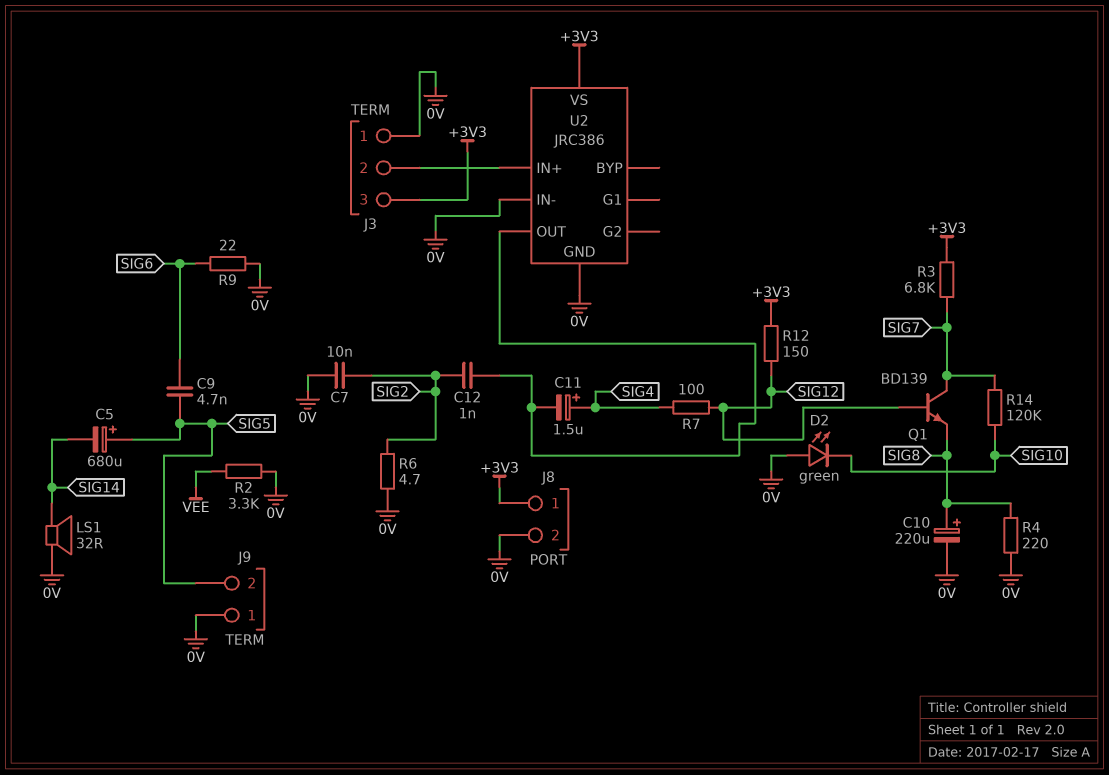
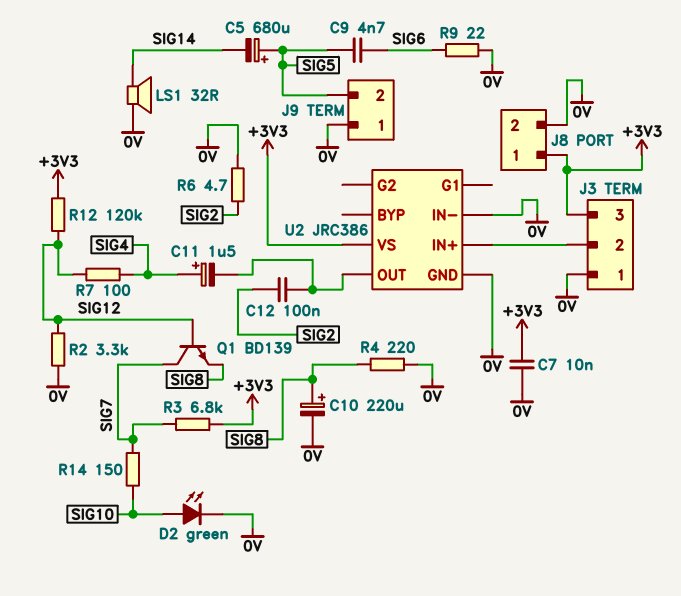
C7: 10nF (0V, SIG2) -> 10nF (+3V3, 0V)
C12: 1nF (SIG2, U2/OUT) -> 100nF (SIG2, U2/OUT)
D2: LED green (A 0V, K SIG10) -> LED green (A SIG10, K 0V)
R2: 3.3k (0V, VEE) -> 3.3k (0V, SIG12)
R12: 150 (+3V3, SIG12) -> 120k (+3V3, SIG12)
R14: 120k (SIG7, SIG10) -> 150 (SIG7, SIG10)

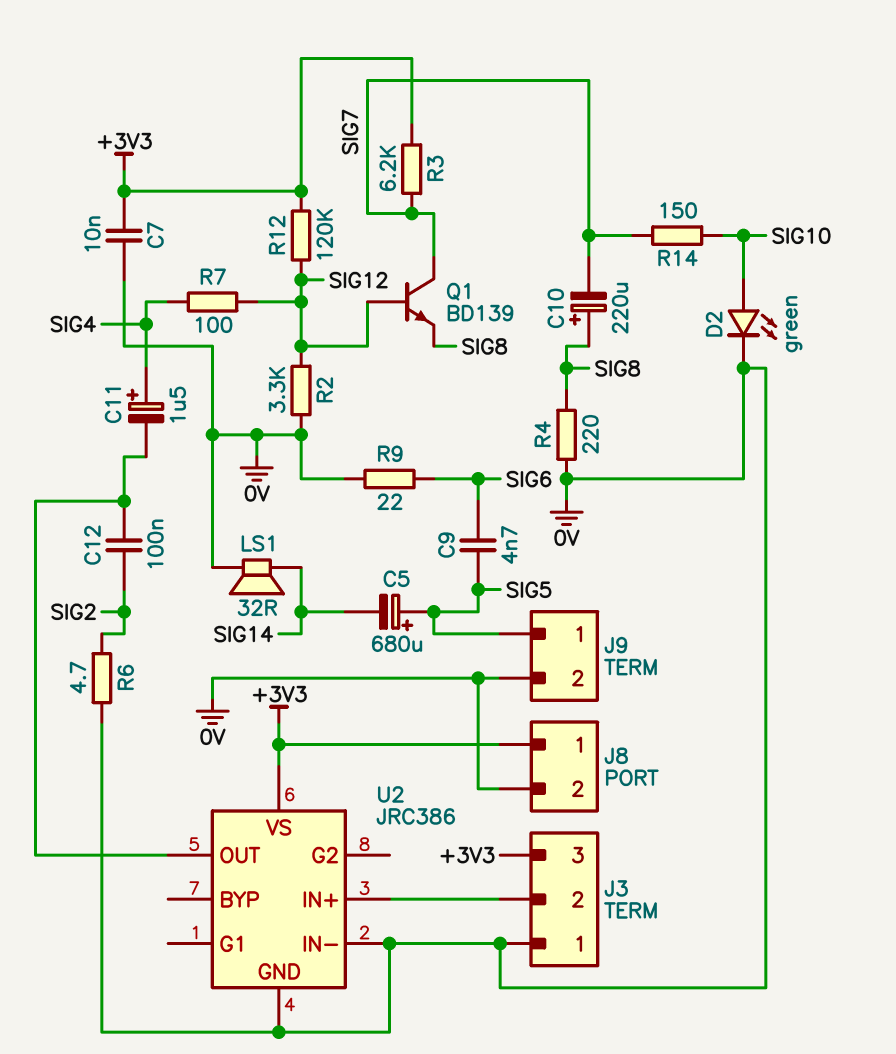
C10: 220uF (plus SIG8, minus 0V) -> 220uF (plus SIG8, minus SIG7)
J9 pin 1: 0V -> SIG5
J9 pin 2: SIG5 -> 0V
R3: 6.8k (+3V3, SIG7) -> 6.2k (+3V3, SIG7)

